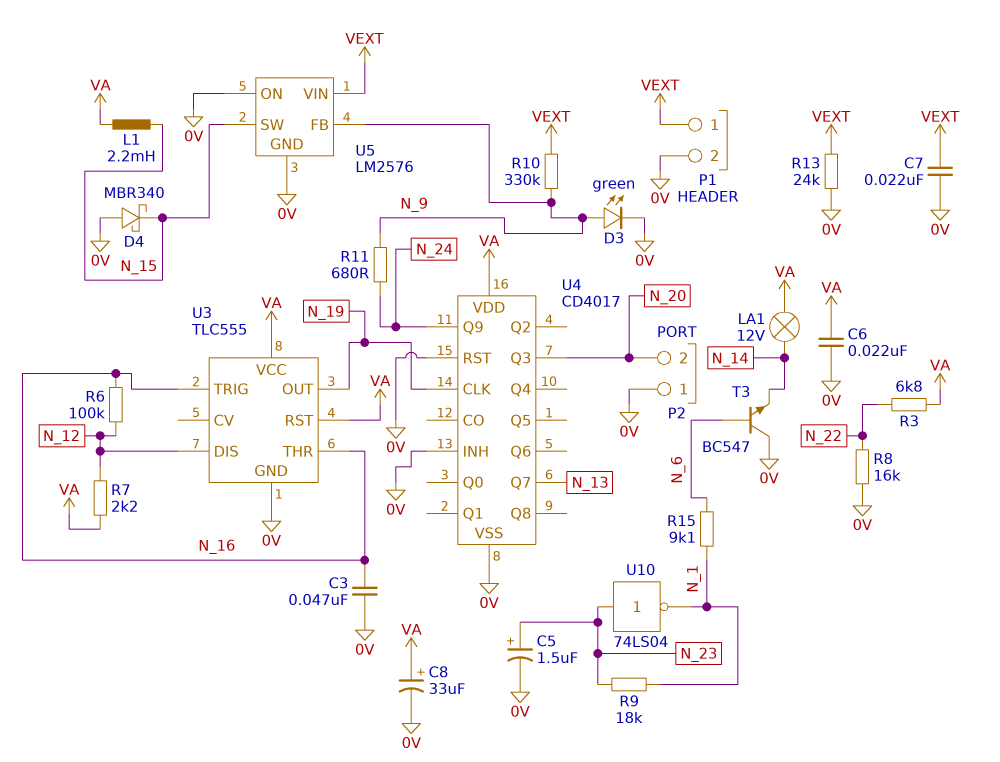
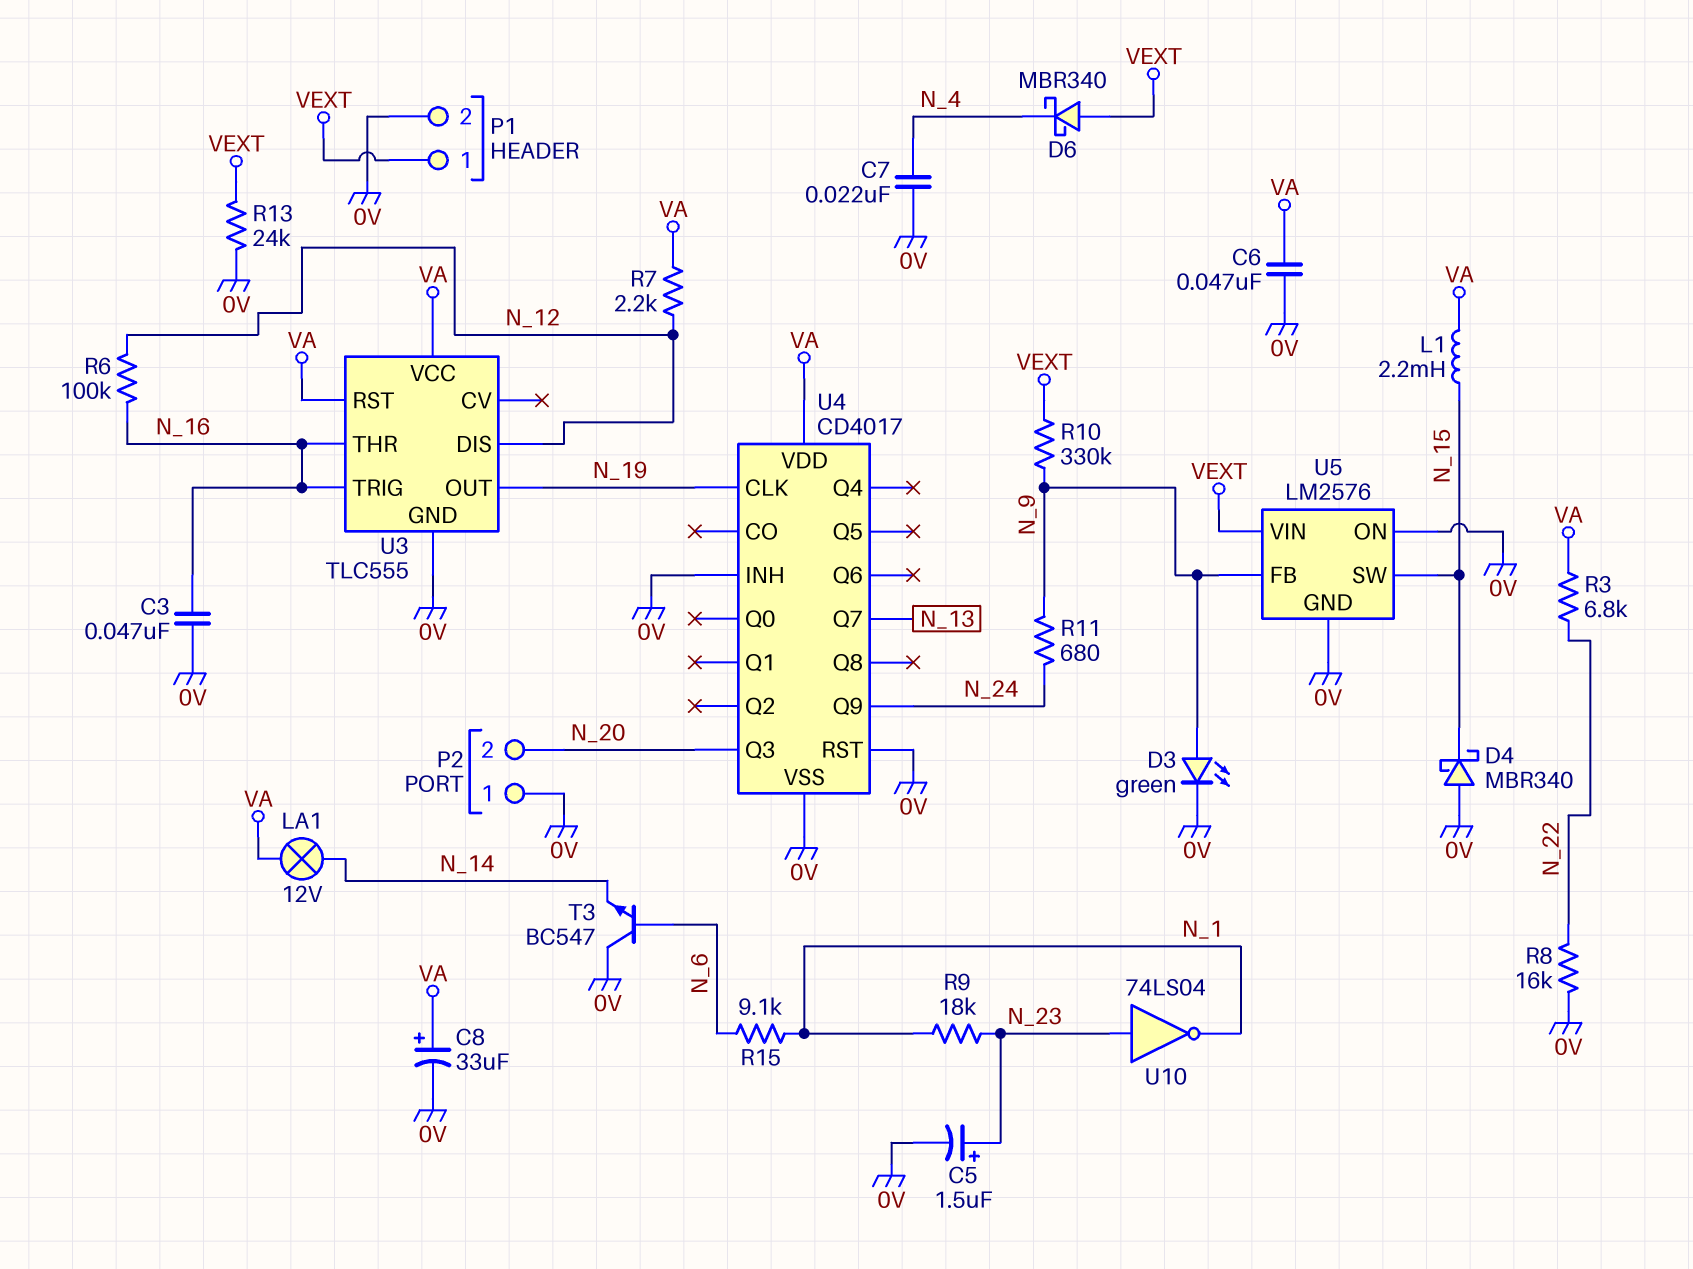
C6: 22nF (0V, VA) -> 47nF (0V, VA)
C7: 22nF (0V, VEXT) -> 22nF (0V, N_4)
D6: none -> schottky MBR340 (A VEXT, K N_4)

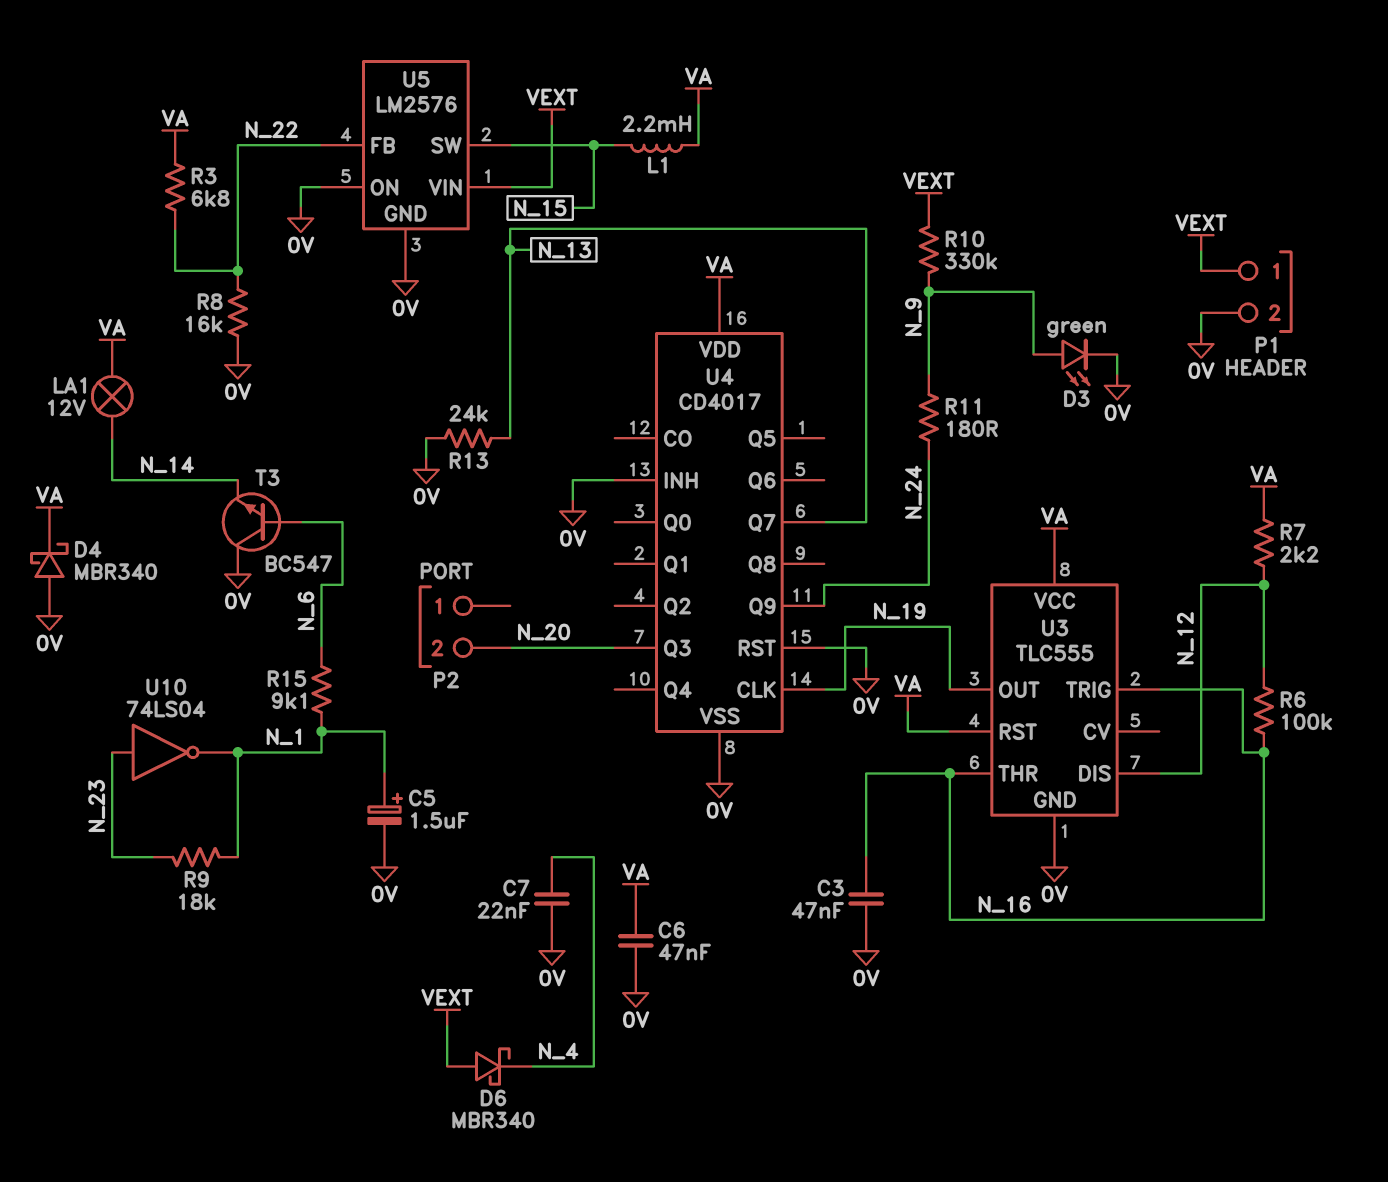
C5: 1.5uF (plus N_23, minus 0V) -> 1.5uF (plus N_1, minus 0V)
C8: 33uF (plus VA, minus 0V) -> none
D4: schottky MBR340 (A 0V, K N_15) -> schottky MBR340 (A 0V, K VA)
P2 pin 1: 0V -> none
R11: 680 (N_9, N_24) -> 180 (N_9, N_24)
R13: 24k (0V, VEXT) -> 24k (0V, N_13)
U5 pin FB: N_9 -> N_22

